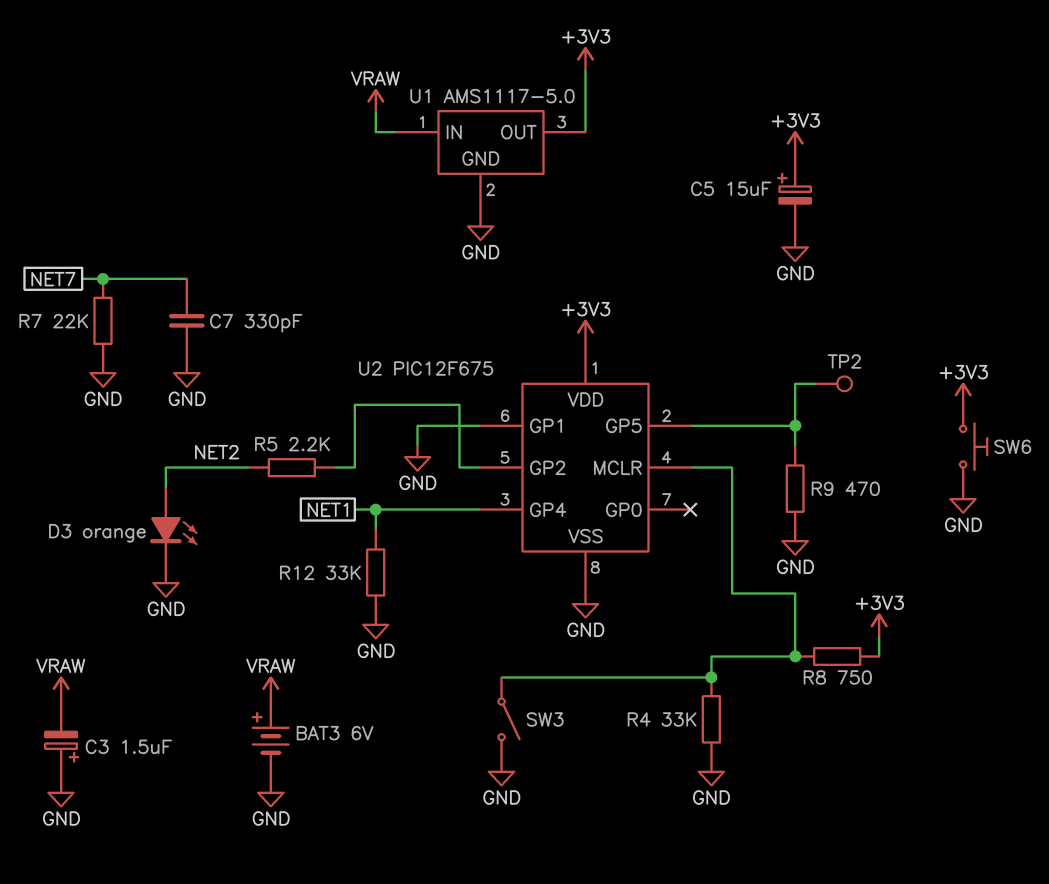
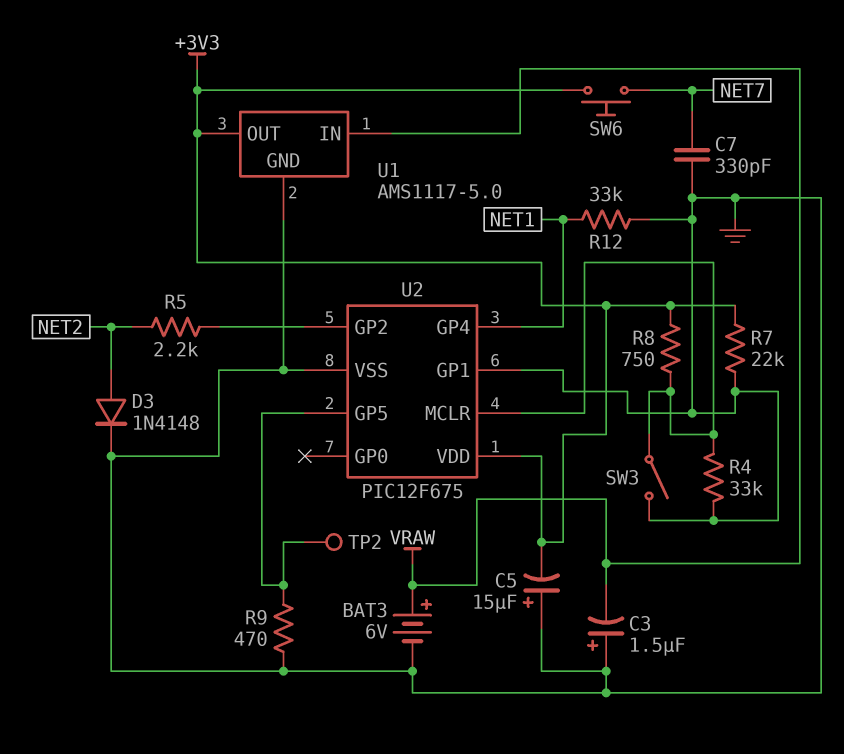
C5: 15uF (plus +3V3, minus GND) -> 15uF (plus GND, minus +3V3)
D3: LED orange (A NET2, K GND) -> diode 1N4148 (A NET2, K GND)
R7: 22k (GND, NET7) -> 22k (+3V3, GND)
SW6: button (+3V3, GND) -> button (+3V3, NET7)

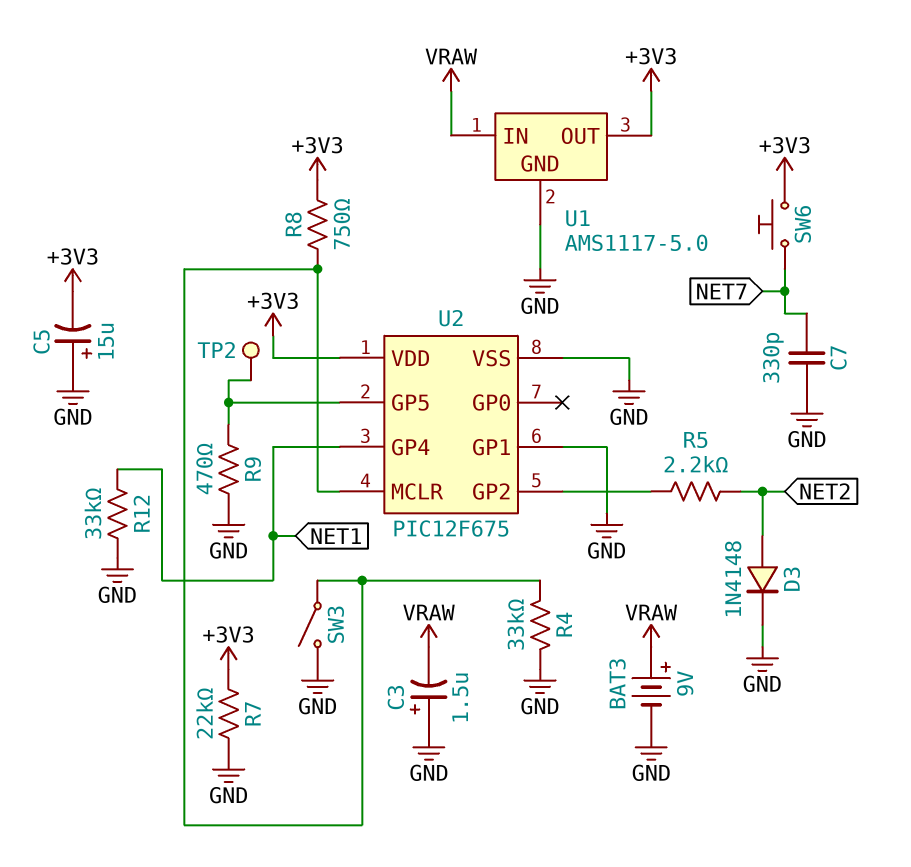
BAT3: 6V (plus VRAW, minus GND) -> 9V (plus VRAW, minus GND)

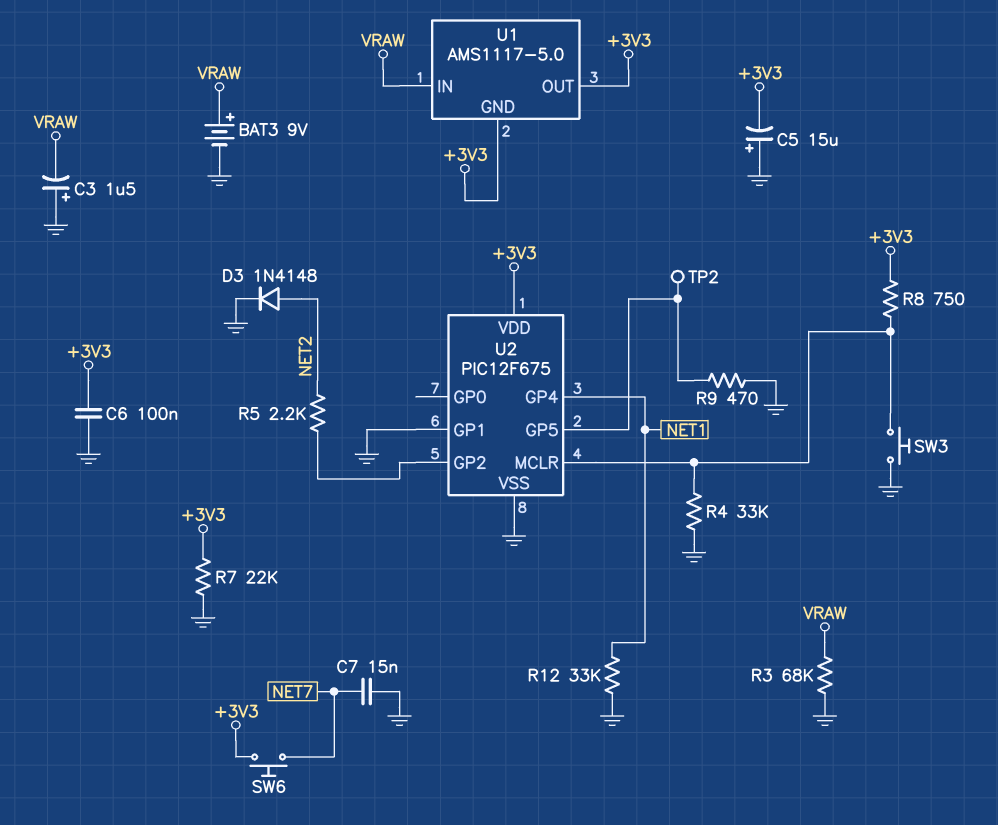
C6: none -> 100nF (+3V3, GND)
C7: 330pF (GND, NET7) -> 15nF (GND, NET7)
R3: none -> 68k (GND, VRAW)
SW3: switch (GND, U2/MCLR) -> button (GND, U2/MCLR)
U1 pin GND: GND -> +3V3

